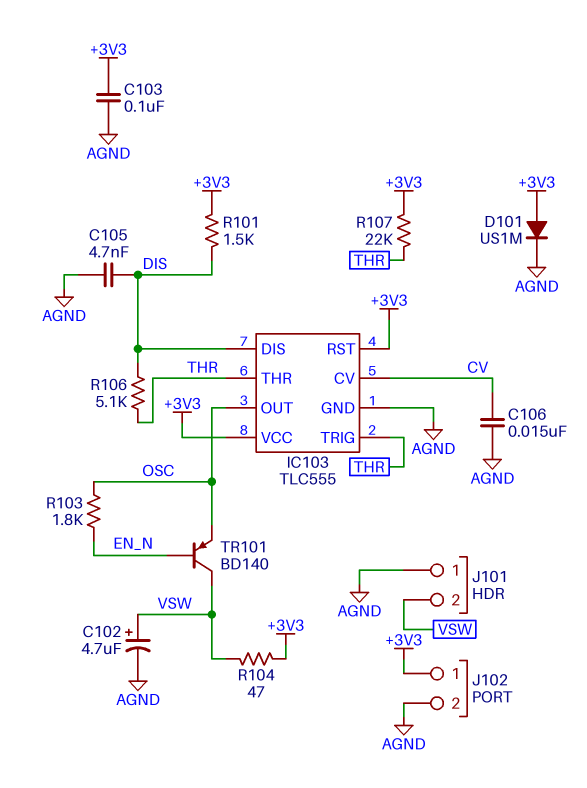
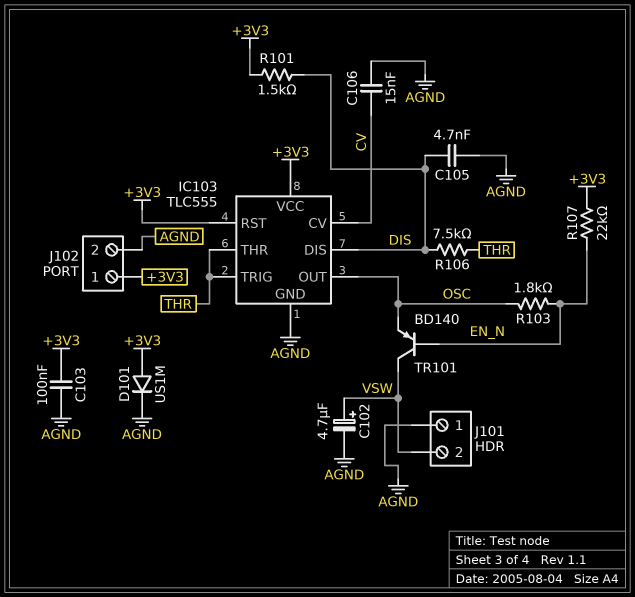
R104: 47 (+3V3, VSW) -> none
R106: 5.1k (DIS, THR) -> 7.5k (DIS, THR)
R107: 22k (+3V3, THR) -> 22k (+3V3, EN_N)

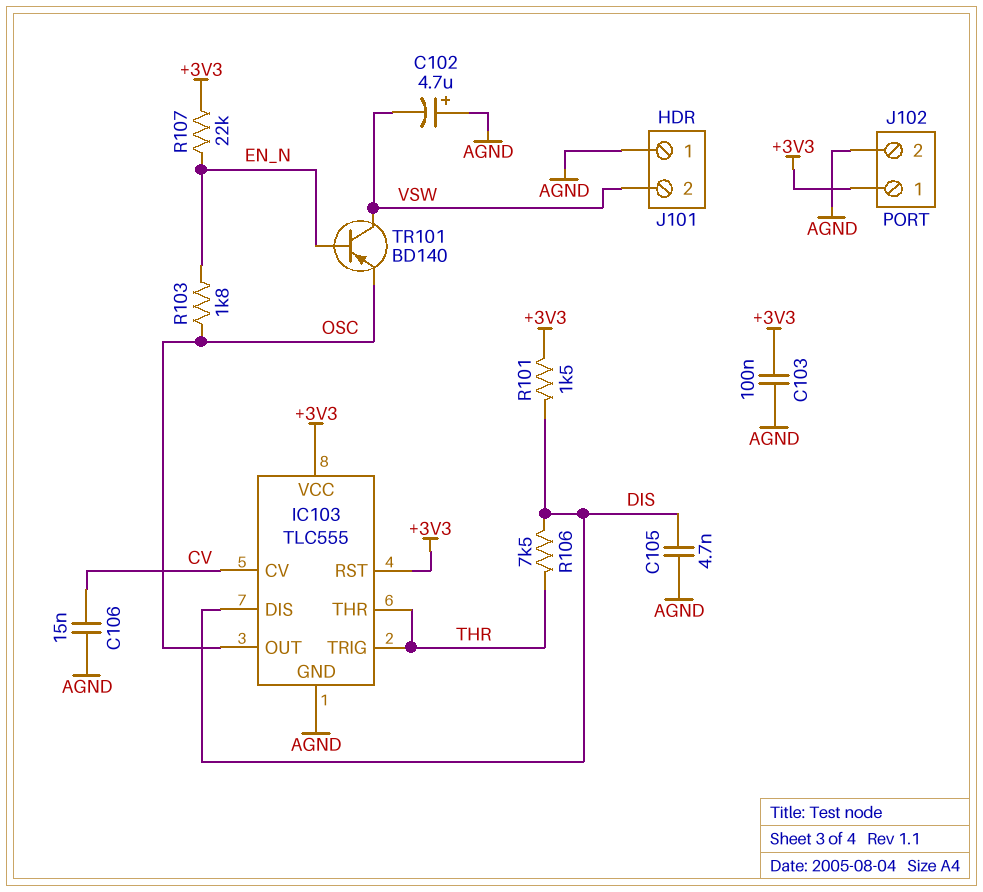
C102: 4.7uF (plus VSW, minus AGND) -> 4.7uF (plus AGND, minus VSW)
D101: diode US1M (A +3V3, K AGND) -> none

